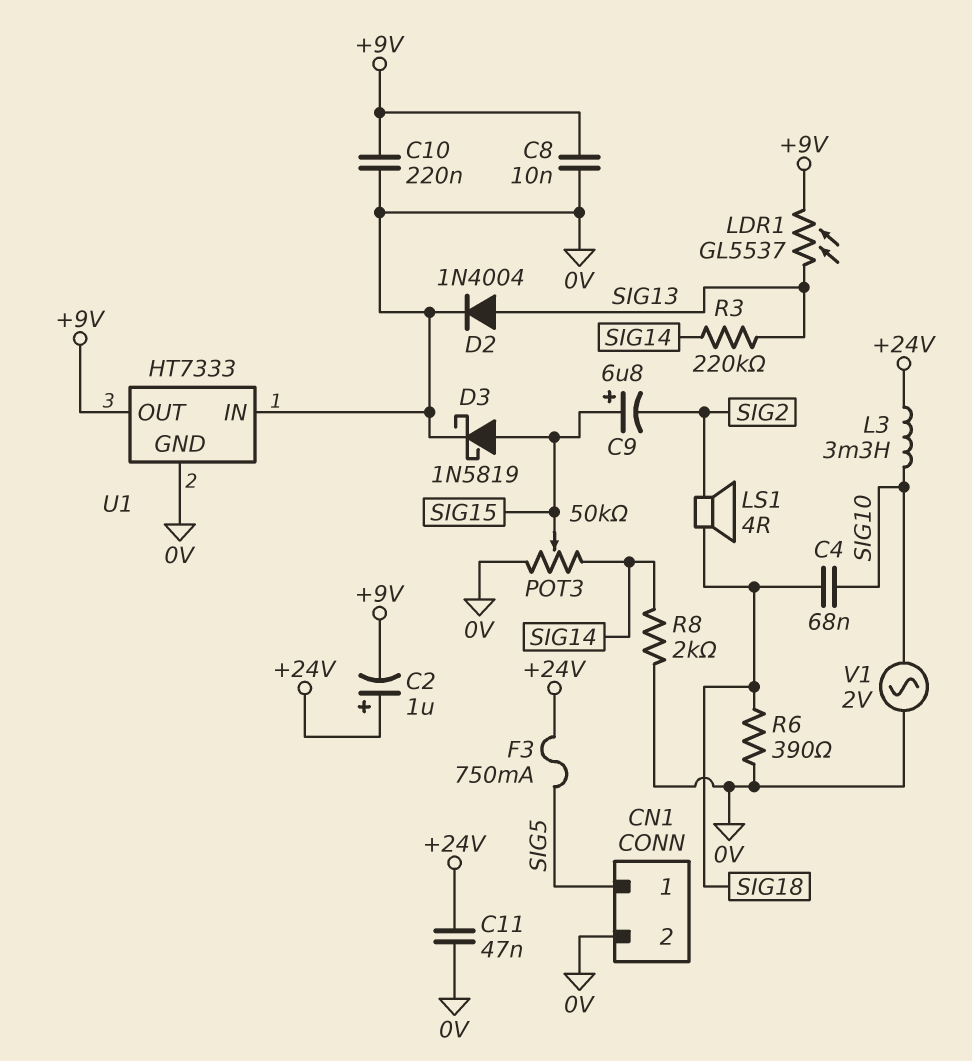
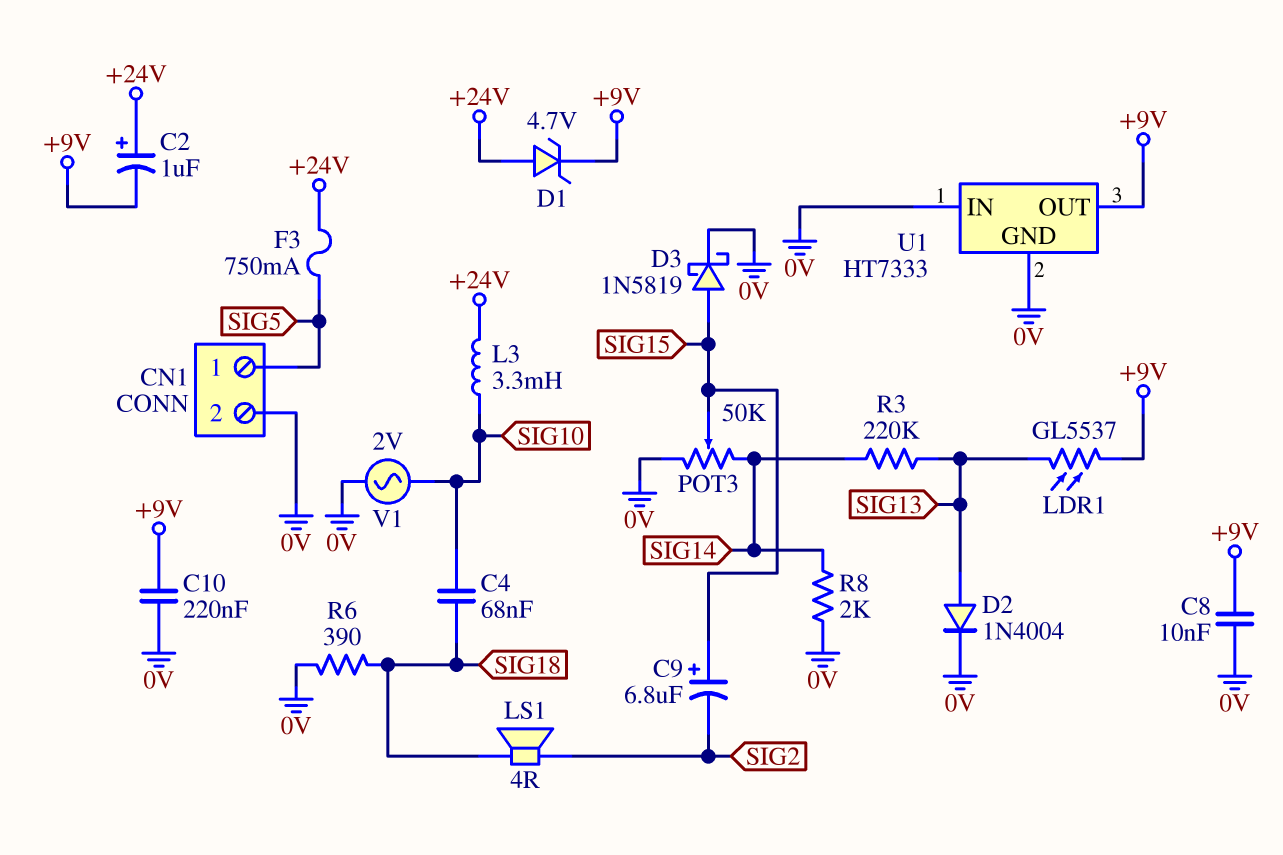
C11: 47nF (+24V, 0V) -> none
D1: none -> zener 4.7V (A +24V, K +9V)

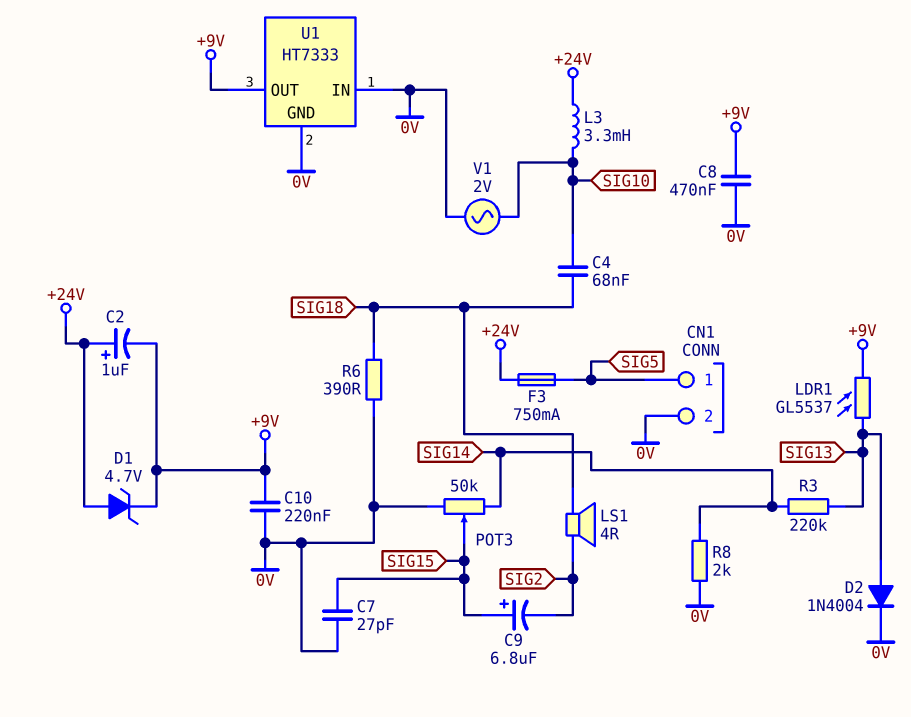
C7: none -> 27pF (0V, SIG15)
C8: 10nF (+9V, 0V) -> 470nF (+9V, 0V)
D3: schottky 1N5819 (A SIG15, K 0V) -> none

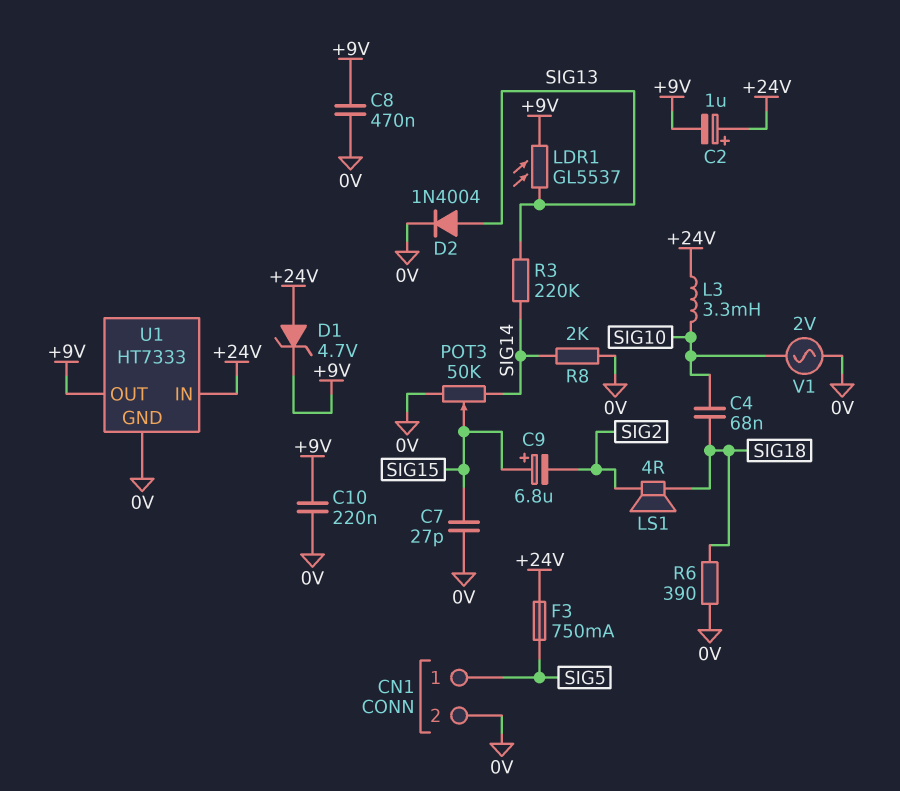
U1 pin IN: 0V -> +24V

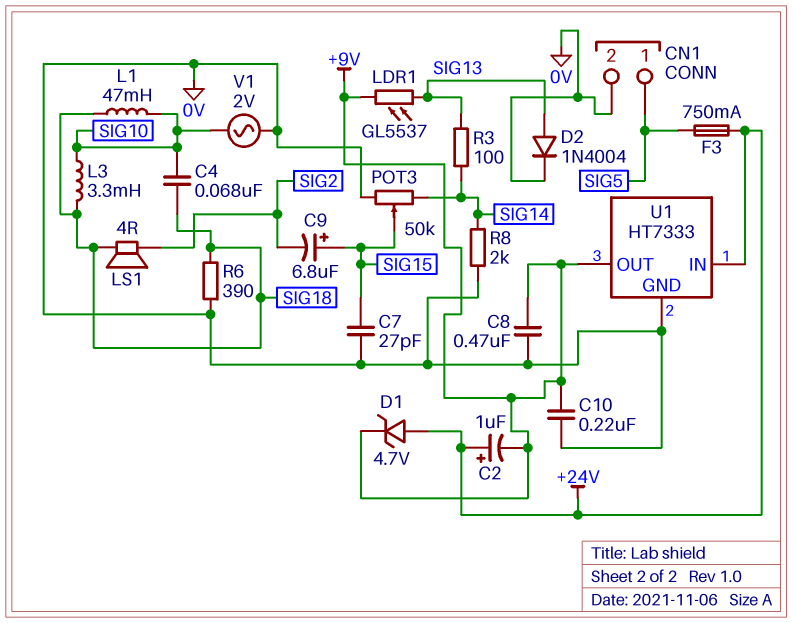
L1: none -> 47mH (SIG10, SIG18)
L3: 3.3mH (+24V, SIG10) -> 3.3mH (SIG10, SIG18)
R3: 220k (SIG13, SIG14) -> 100 (SIG13, SIG14)

